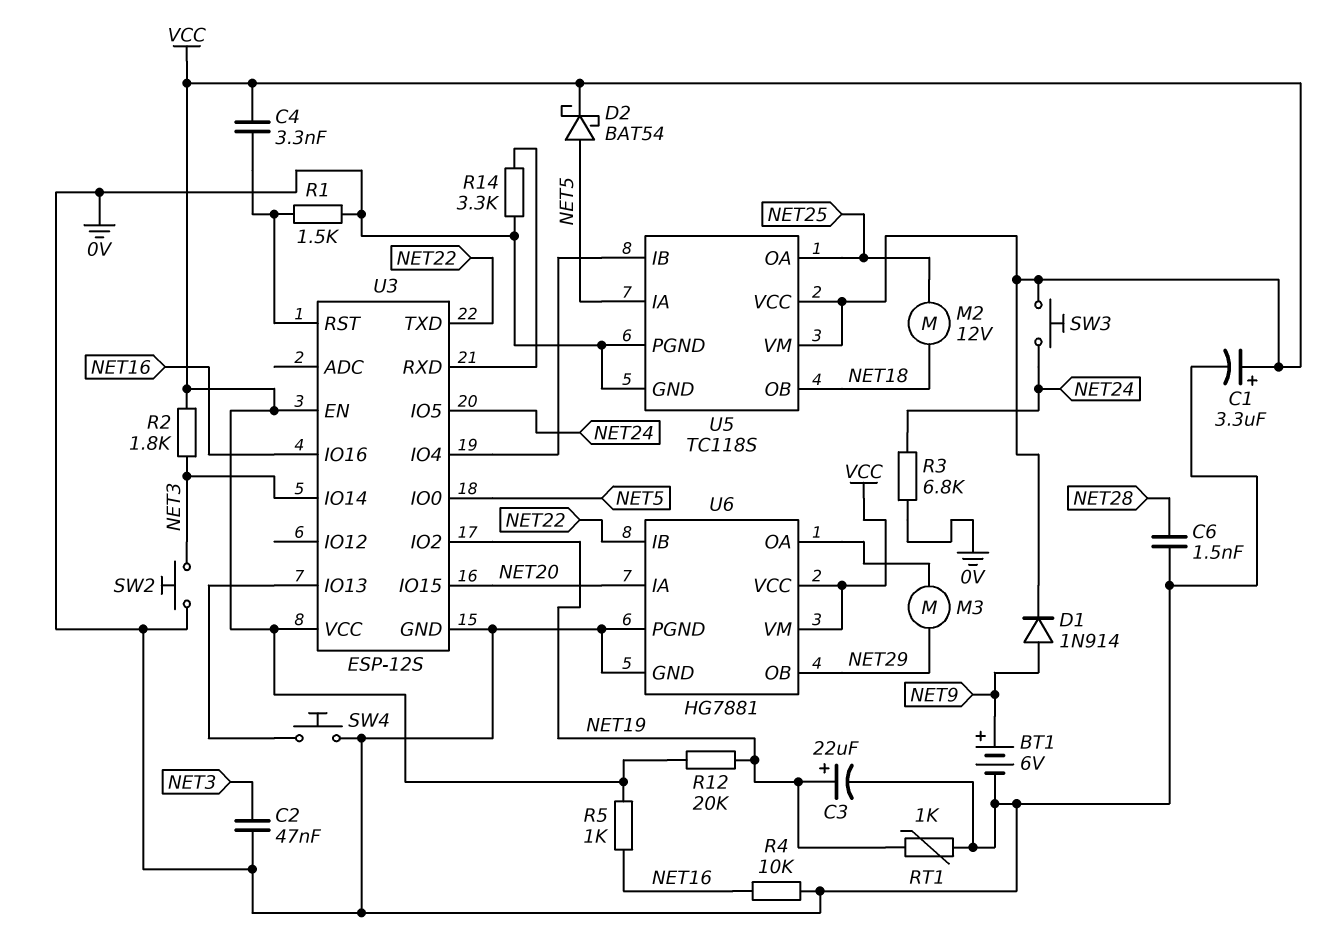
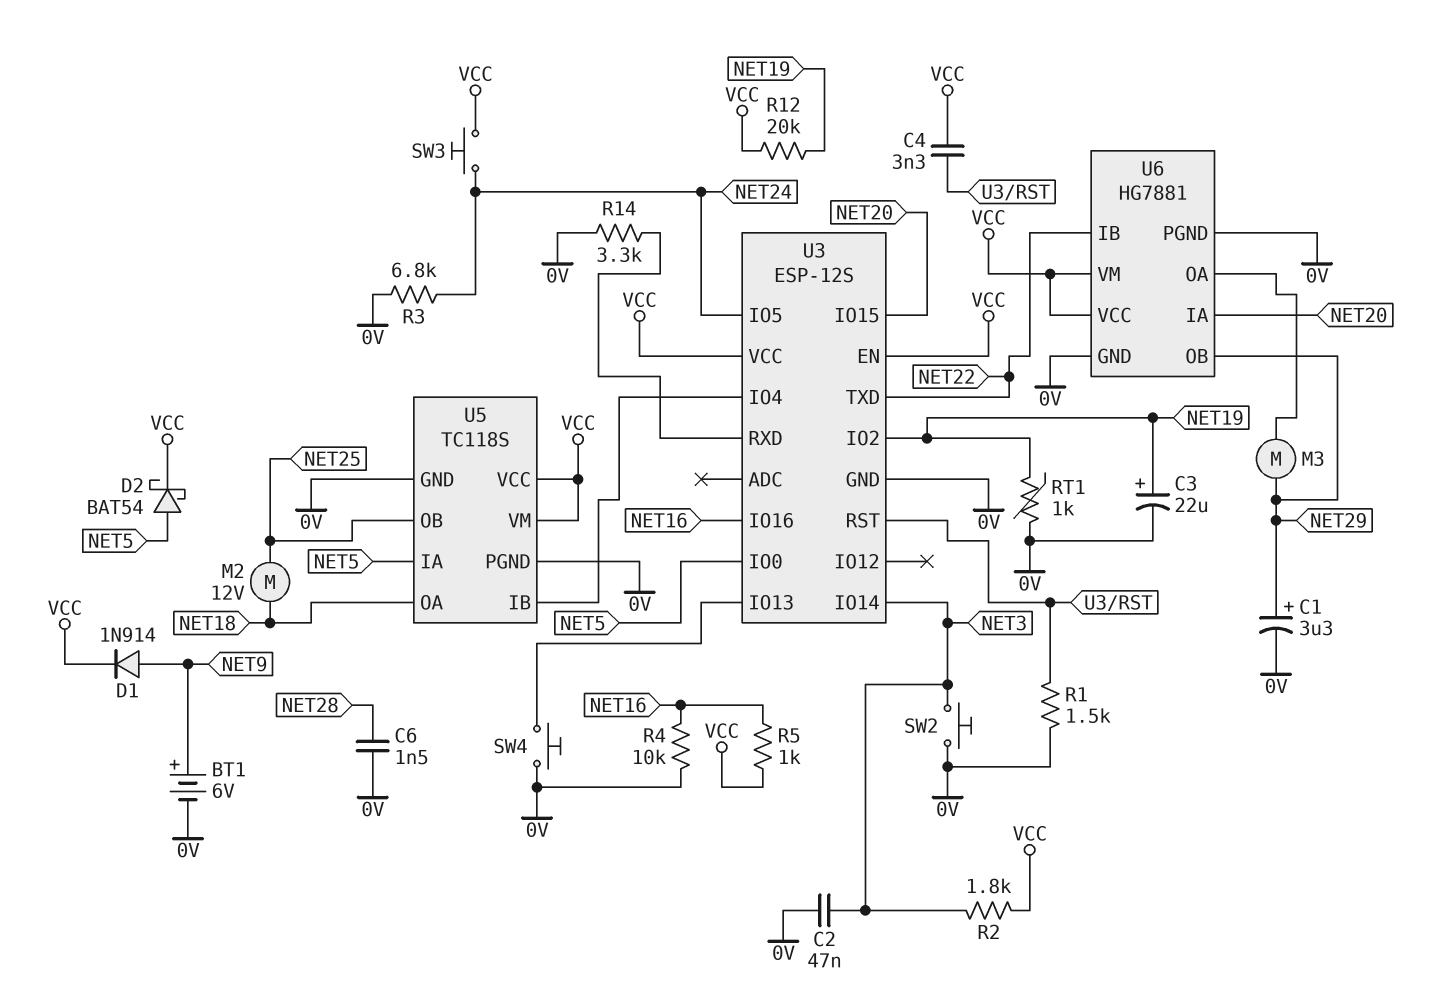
C1: 3.3uF (plus VCC, minus 0V) -> 3.3uF (plus NET29, minus 0V)
U5 pin OA: NET25 -> NET18
U5 pin OB: NET18 -> NET25

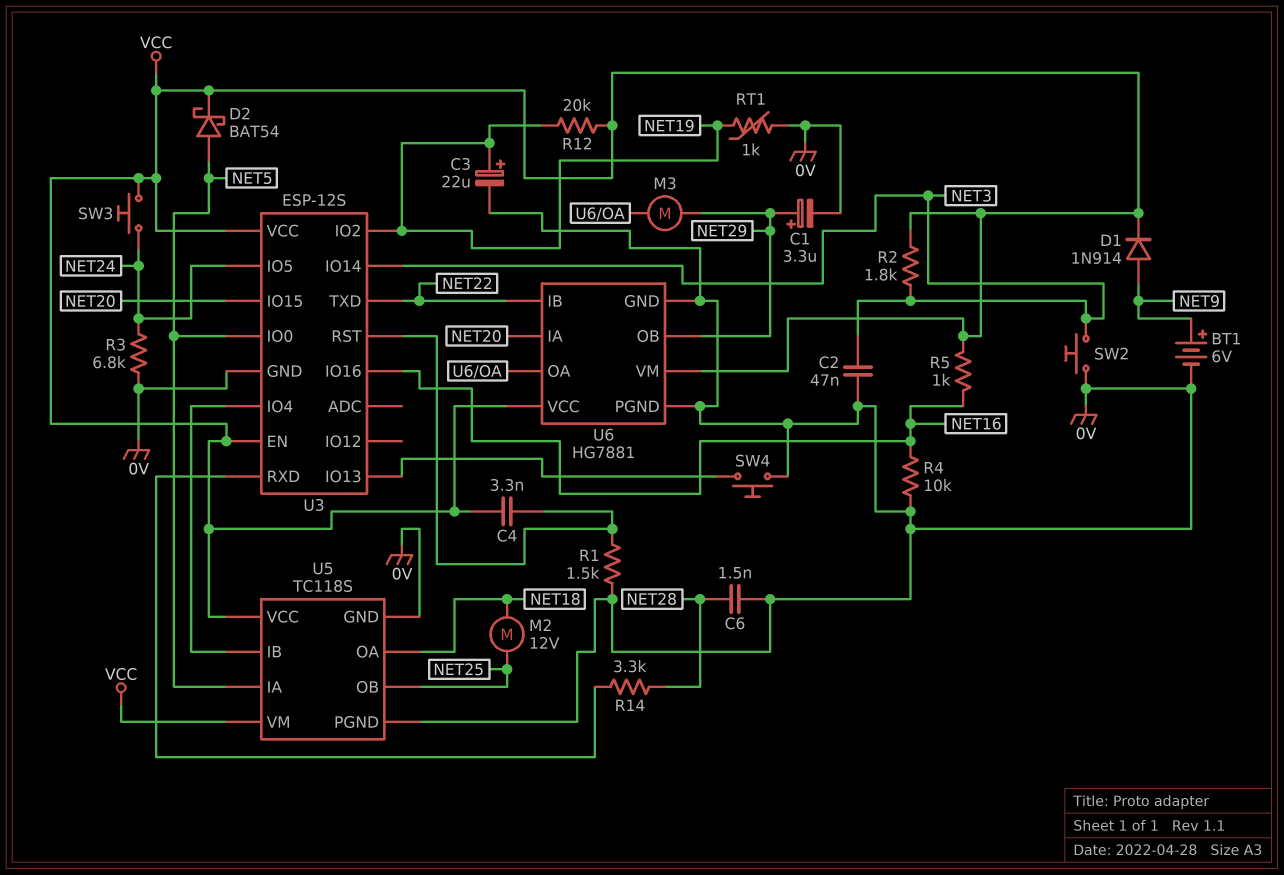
R14: 3.3k (0V, U3/RXD) -> 3.3k (NET28, U3/RXD)

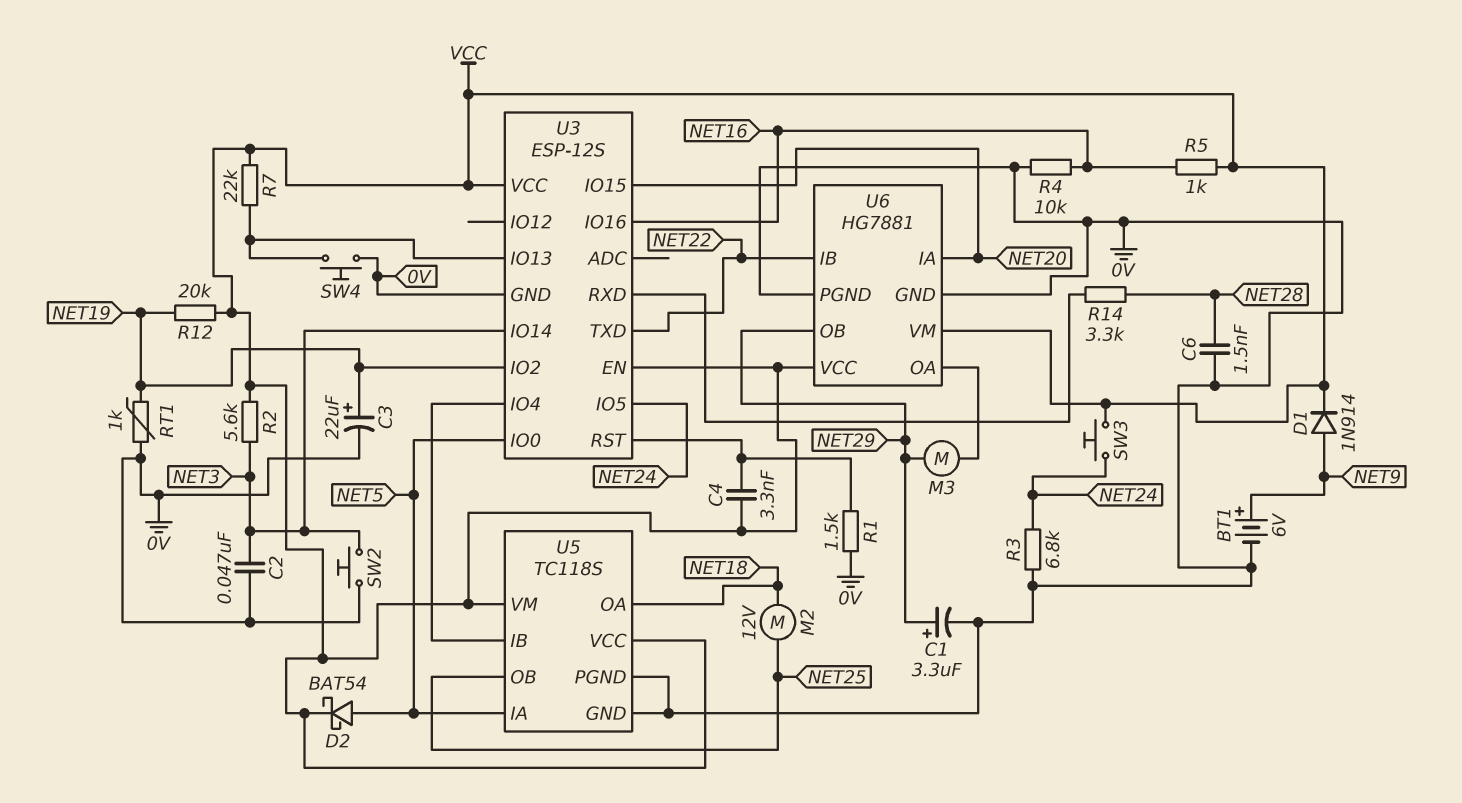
R2: 1.8k (NET3, VCC) -> 5.6k (NET3, VCC)
R7: none -> 22k (U3/IO13, VCC)

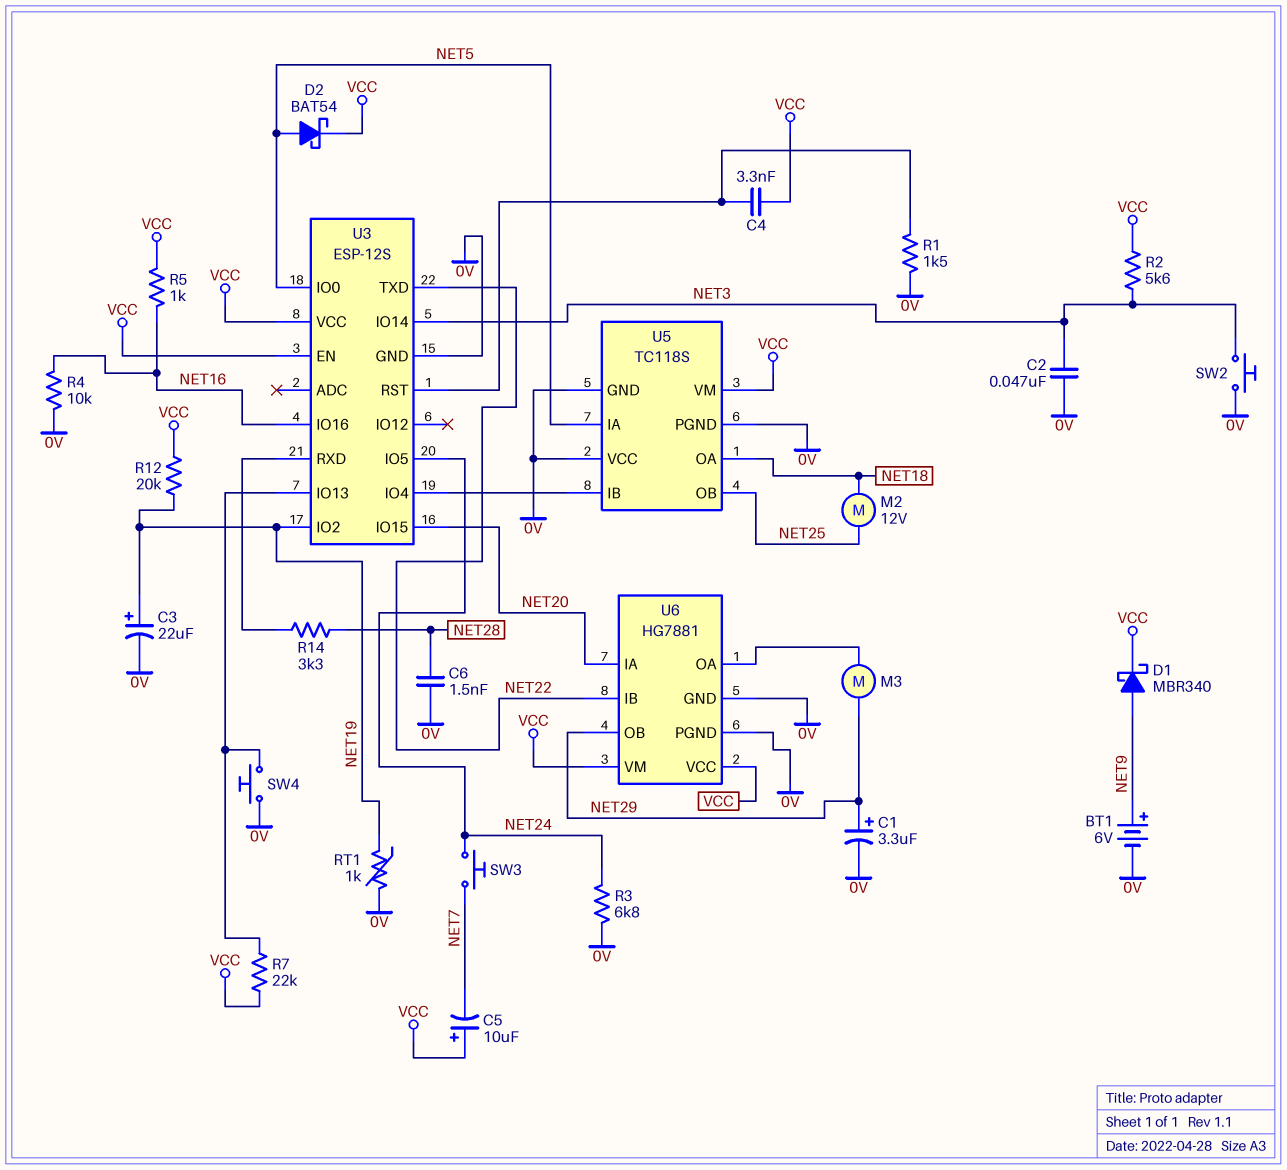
C5: none -> 10uF (plus VCC, minus NET7)
D1: diode 1N914 (A NET9, K VCC) -> schottky MBR340 (A NET9, K VCC)
SW3: button (NET24, VCC) -> button (NET7, NET24)
U5 pin VCC: VCC -> 0V

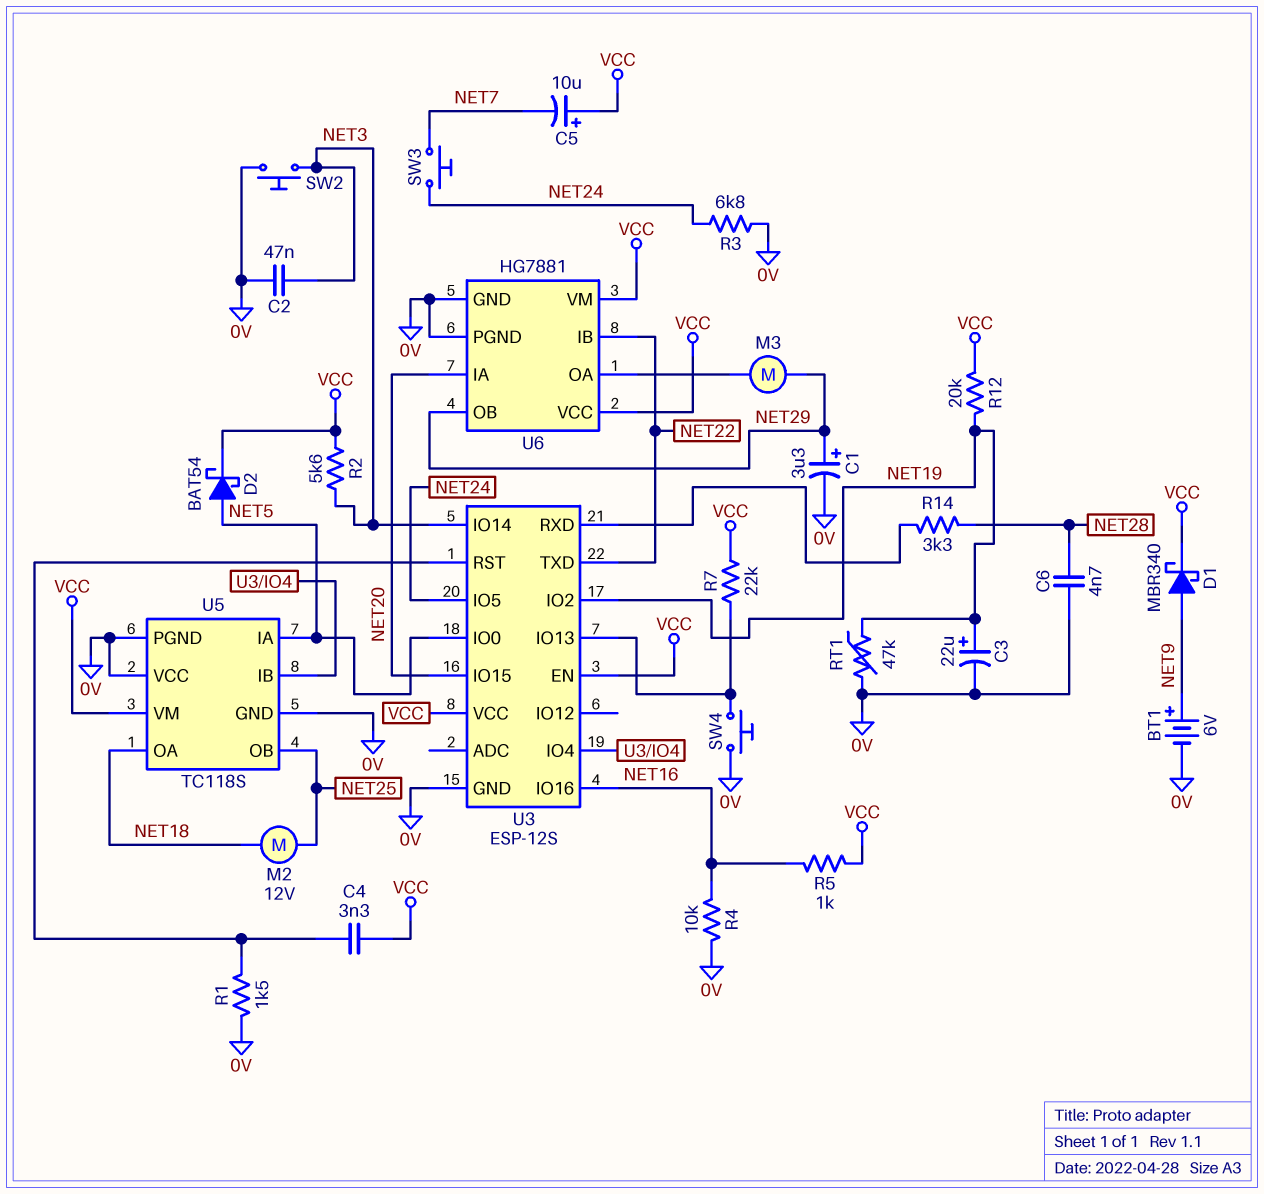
C6: 1.5nF (0V, NET28) -> 4.7nF (0V, NET28)
RT1: 1k (0V, NET19) -> 47k (0V, NET19)

